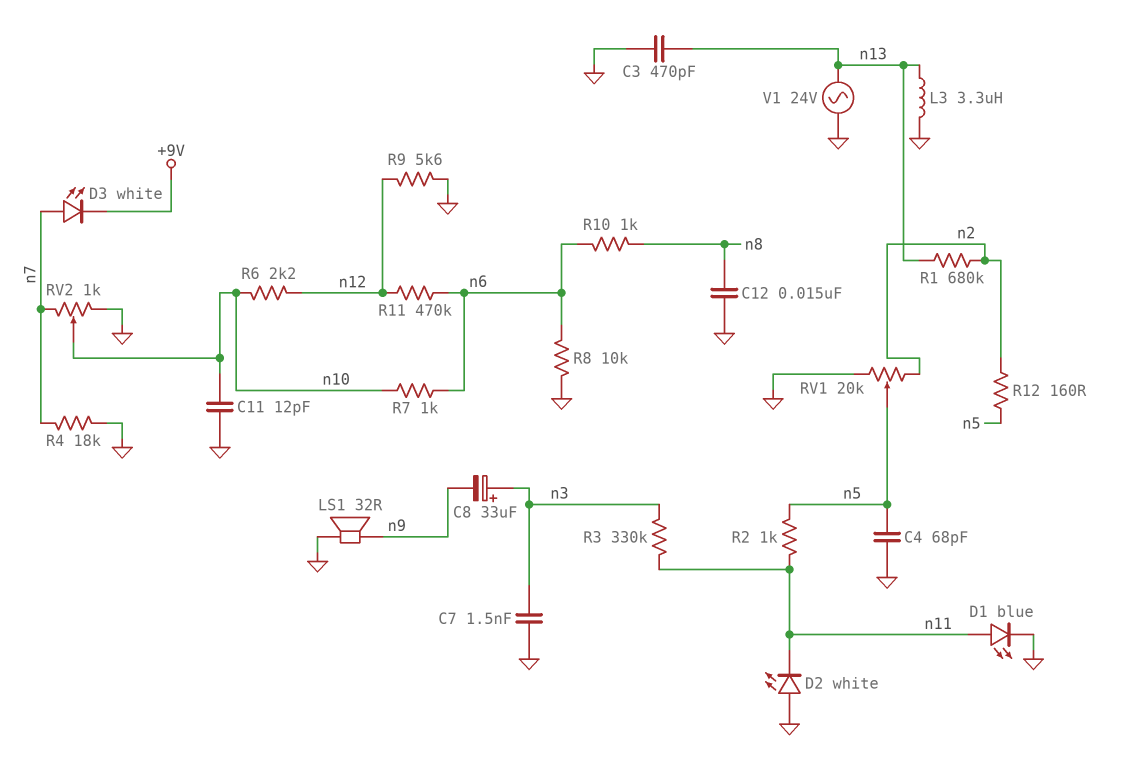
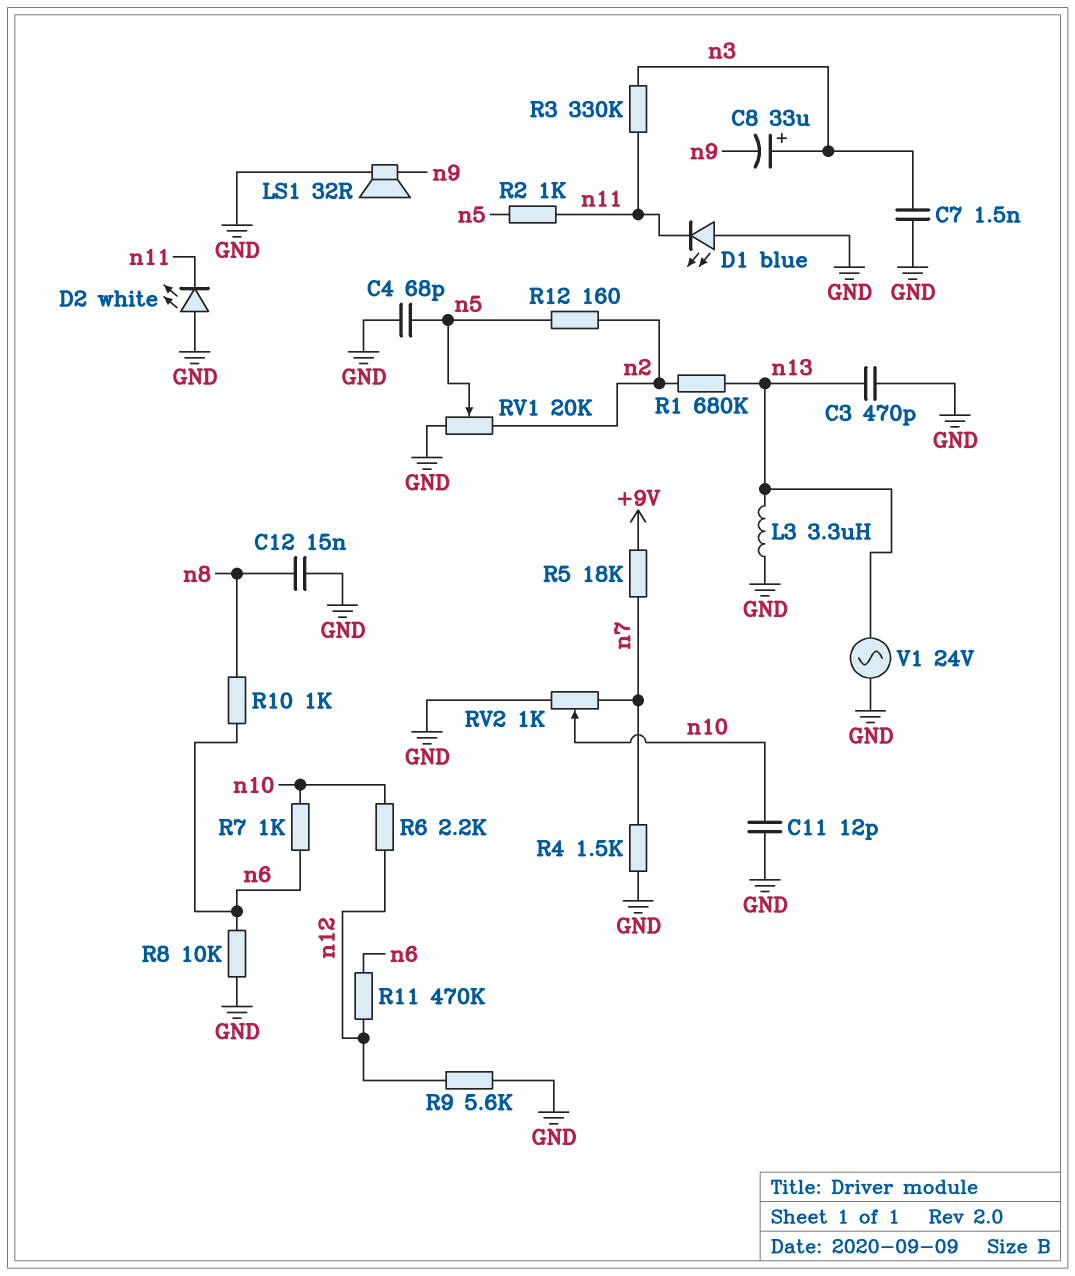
D1: LED blue (A n11, K GND) -> LED blue (A GND, K n11)
D3: LED white (A n7, K +9V) -> none
R4: 18k (GND, n7) -> 1.5k (GND, n7)
R5: none -> 18k (+9V, n7)

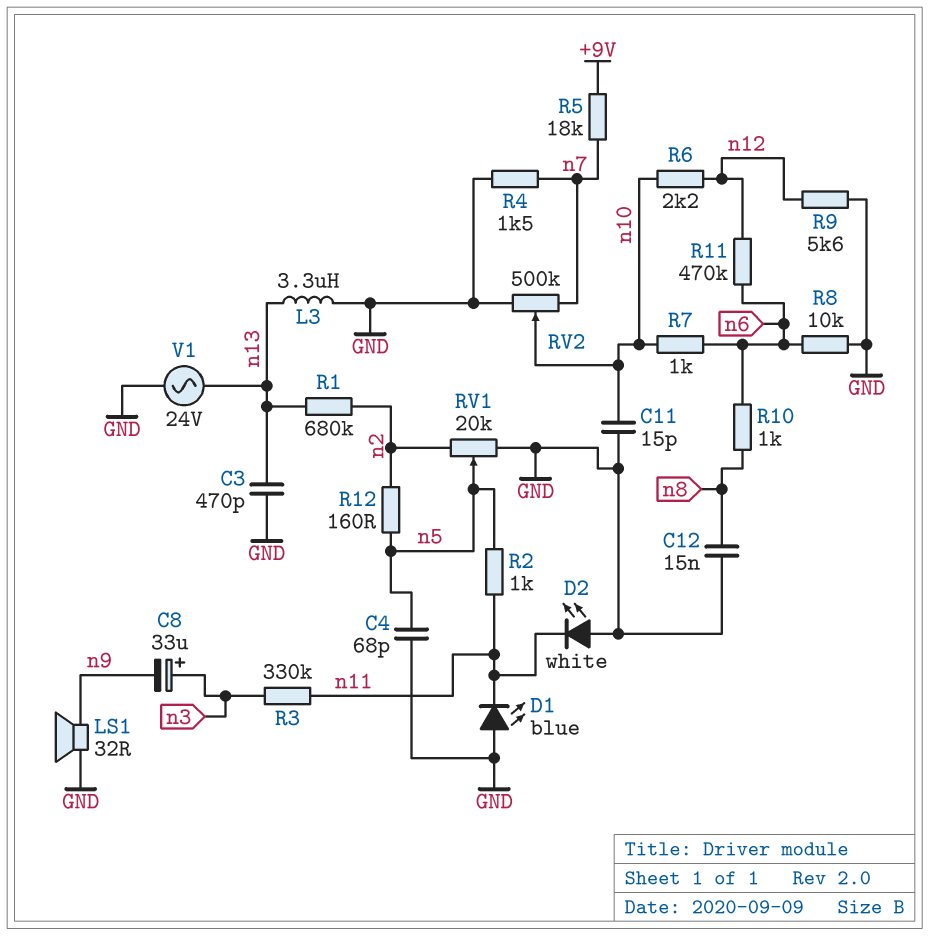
C7: 1.5nF (GND, n3) -> none
C11: 12pF (GND, n10) -> 15pF (GND, n10)
RV2: 1k (GND, n7, wiper n10) -> 500k (GND, n7, wiper n10)

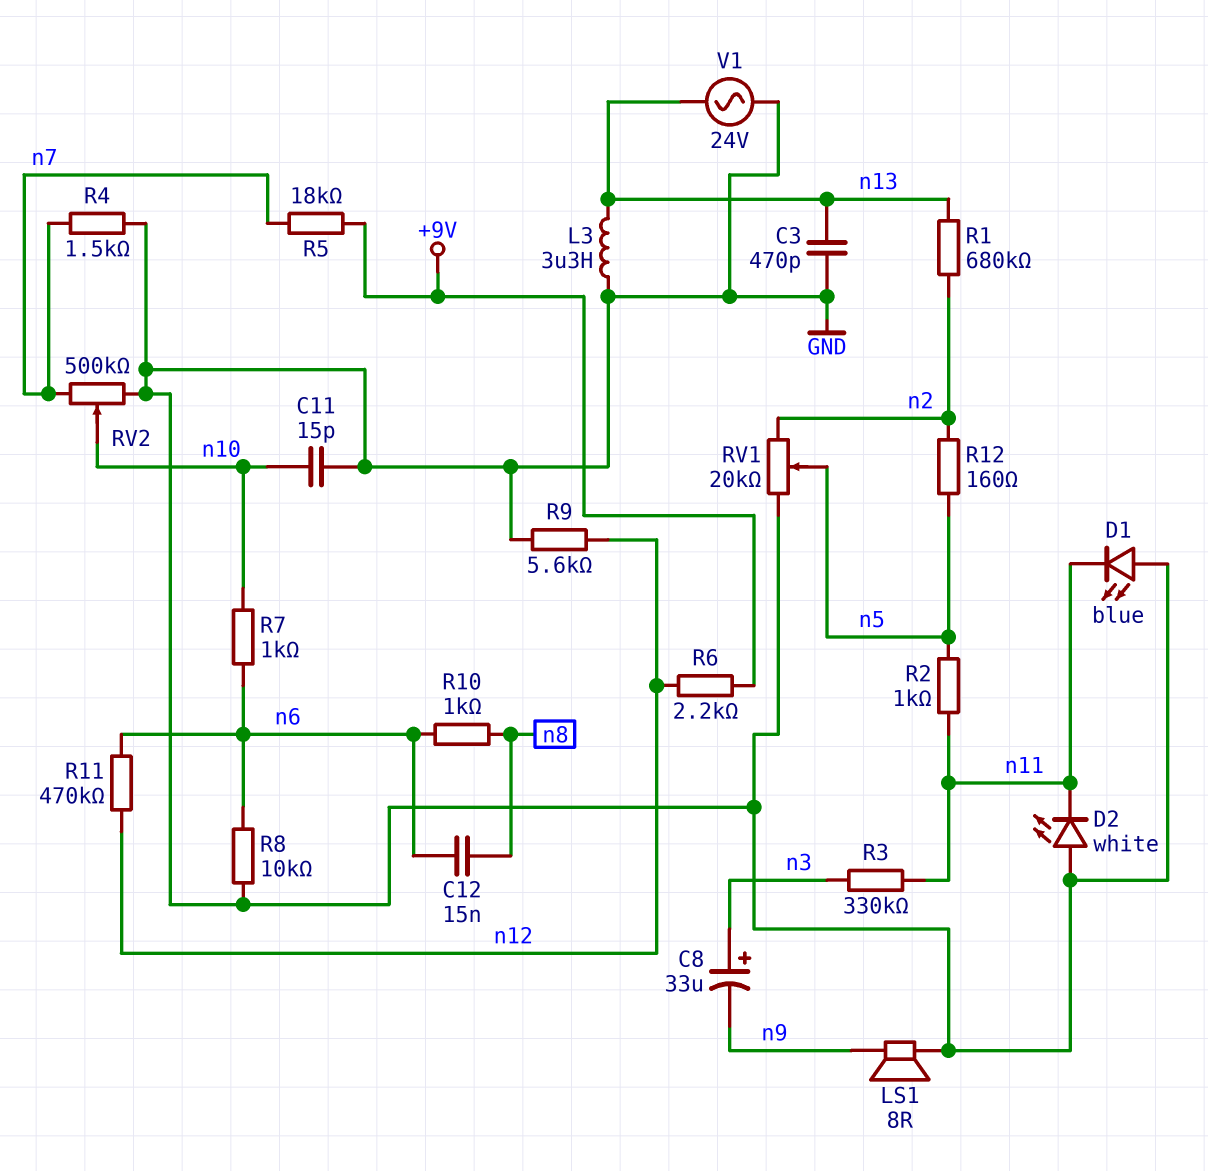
C4: 68pF (GND, n5) -> none
C12: 15nF (GND, n8) -> 15nF (n6, n8)
LS1: speaker 32R (GND, n9) -> speaker 8R (GND, n9)
R6: 2.2k (n10, n12) -> 2.2k (+9V, n12)

